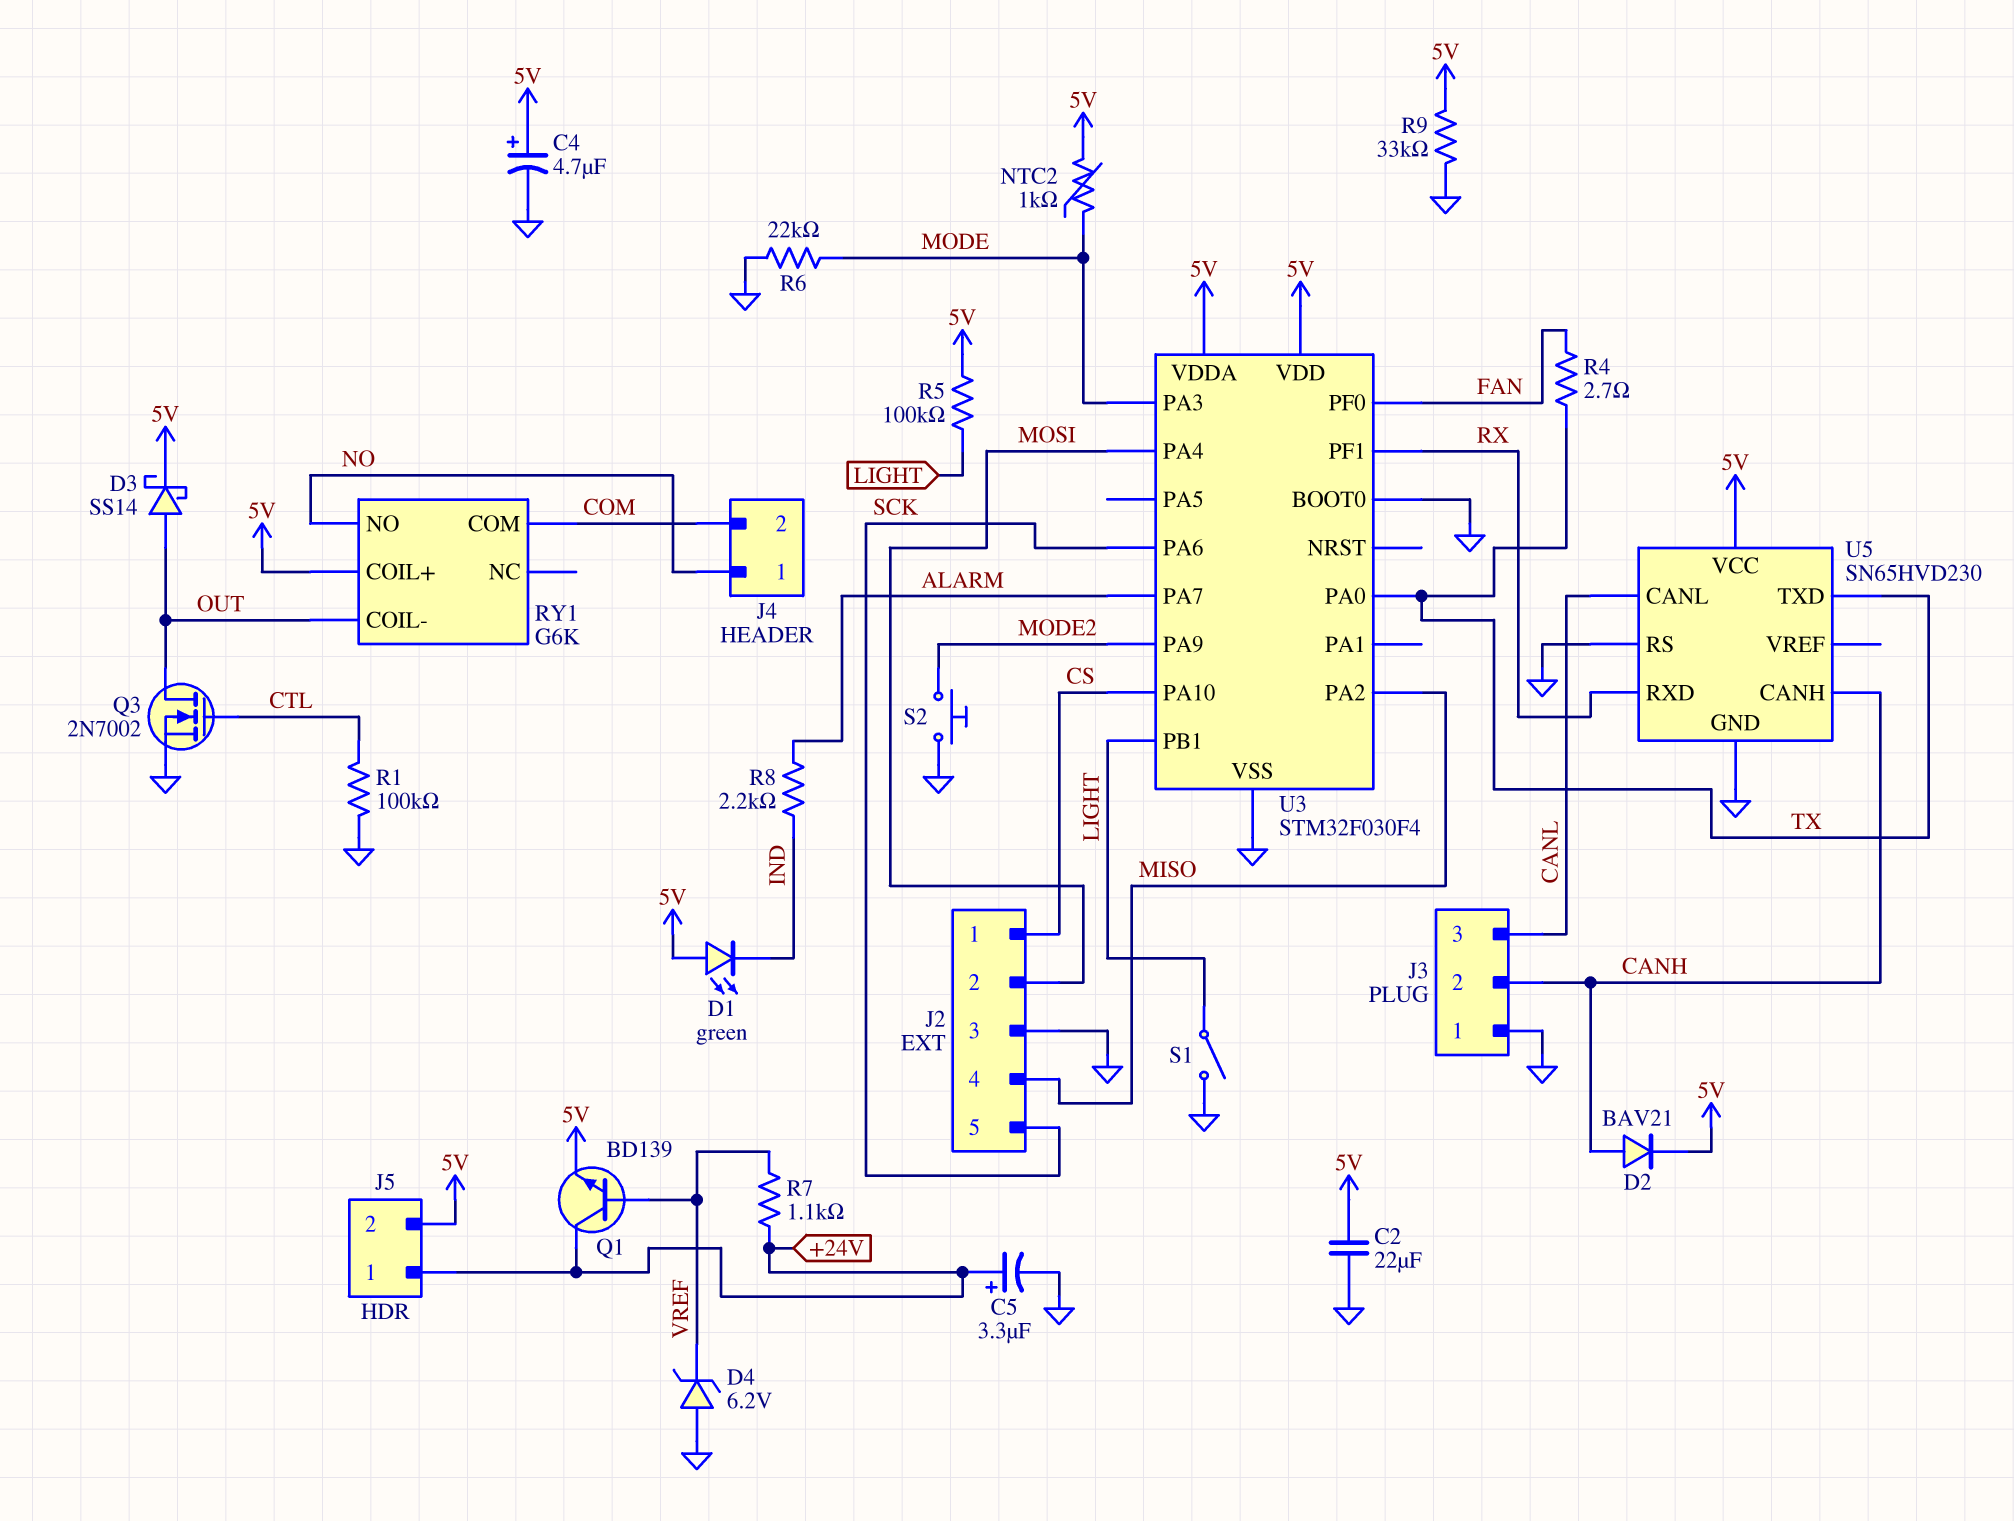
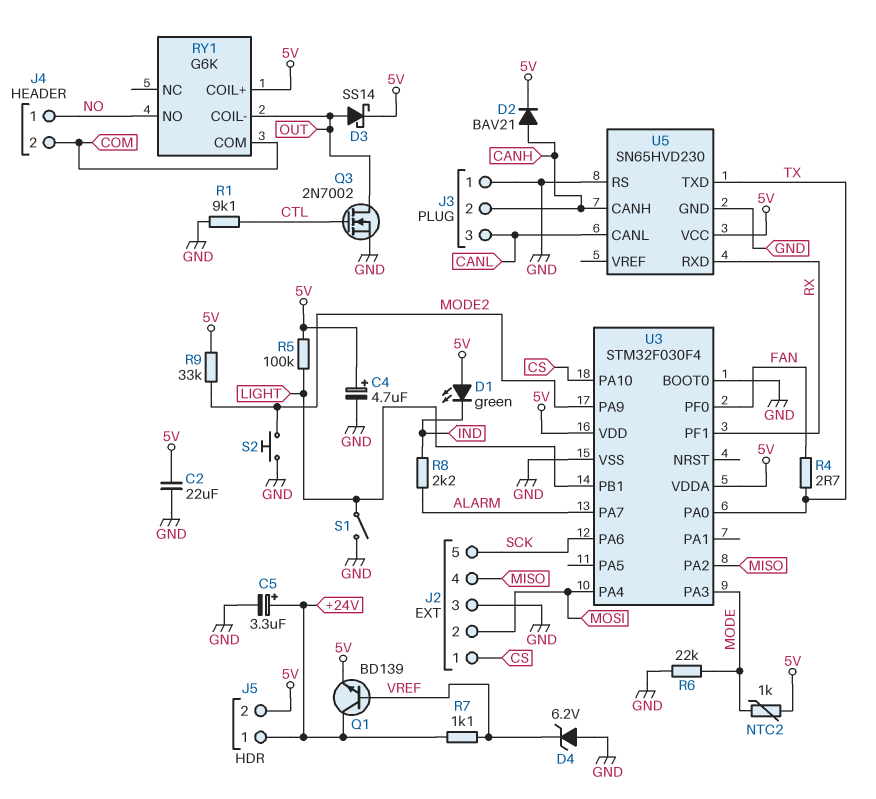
R1: 100k (CTL, GND) -> 9.1k (CTL, GND)
R9: 33k (5V, GND) -> 33k (5V, MODE2)

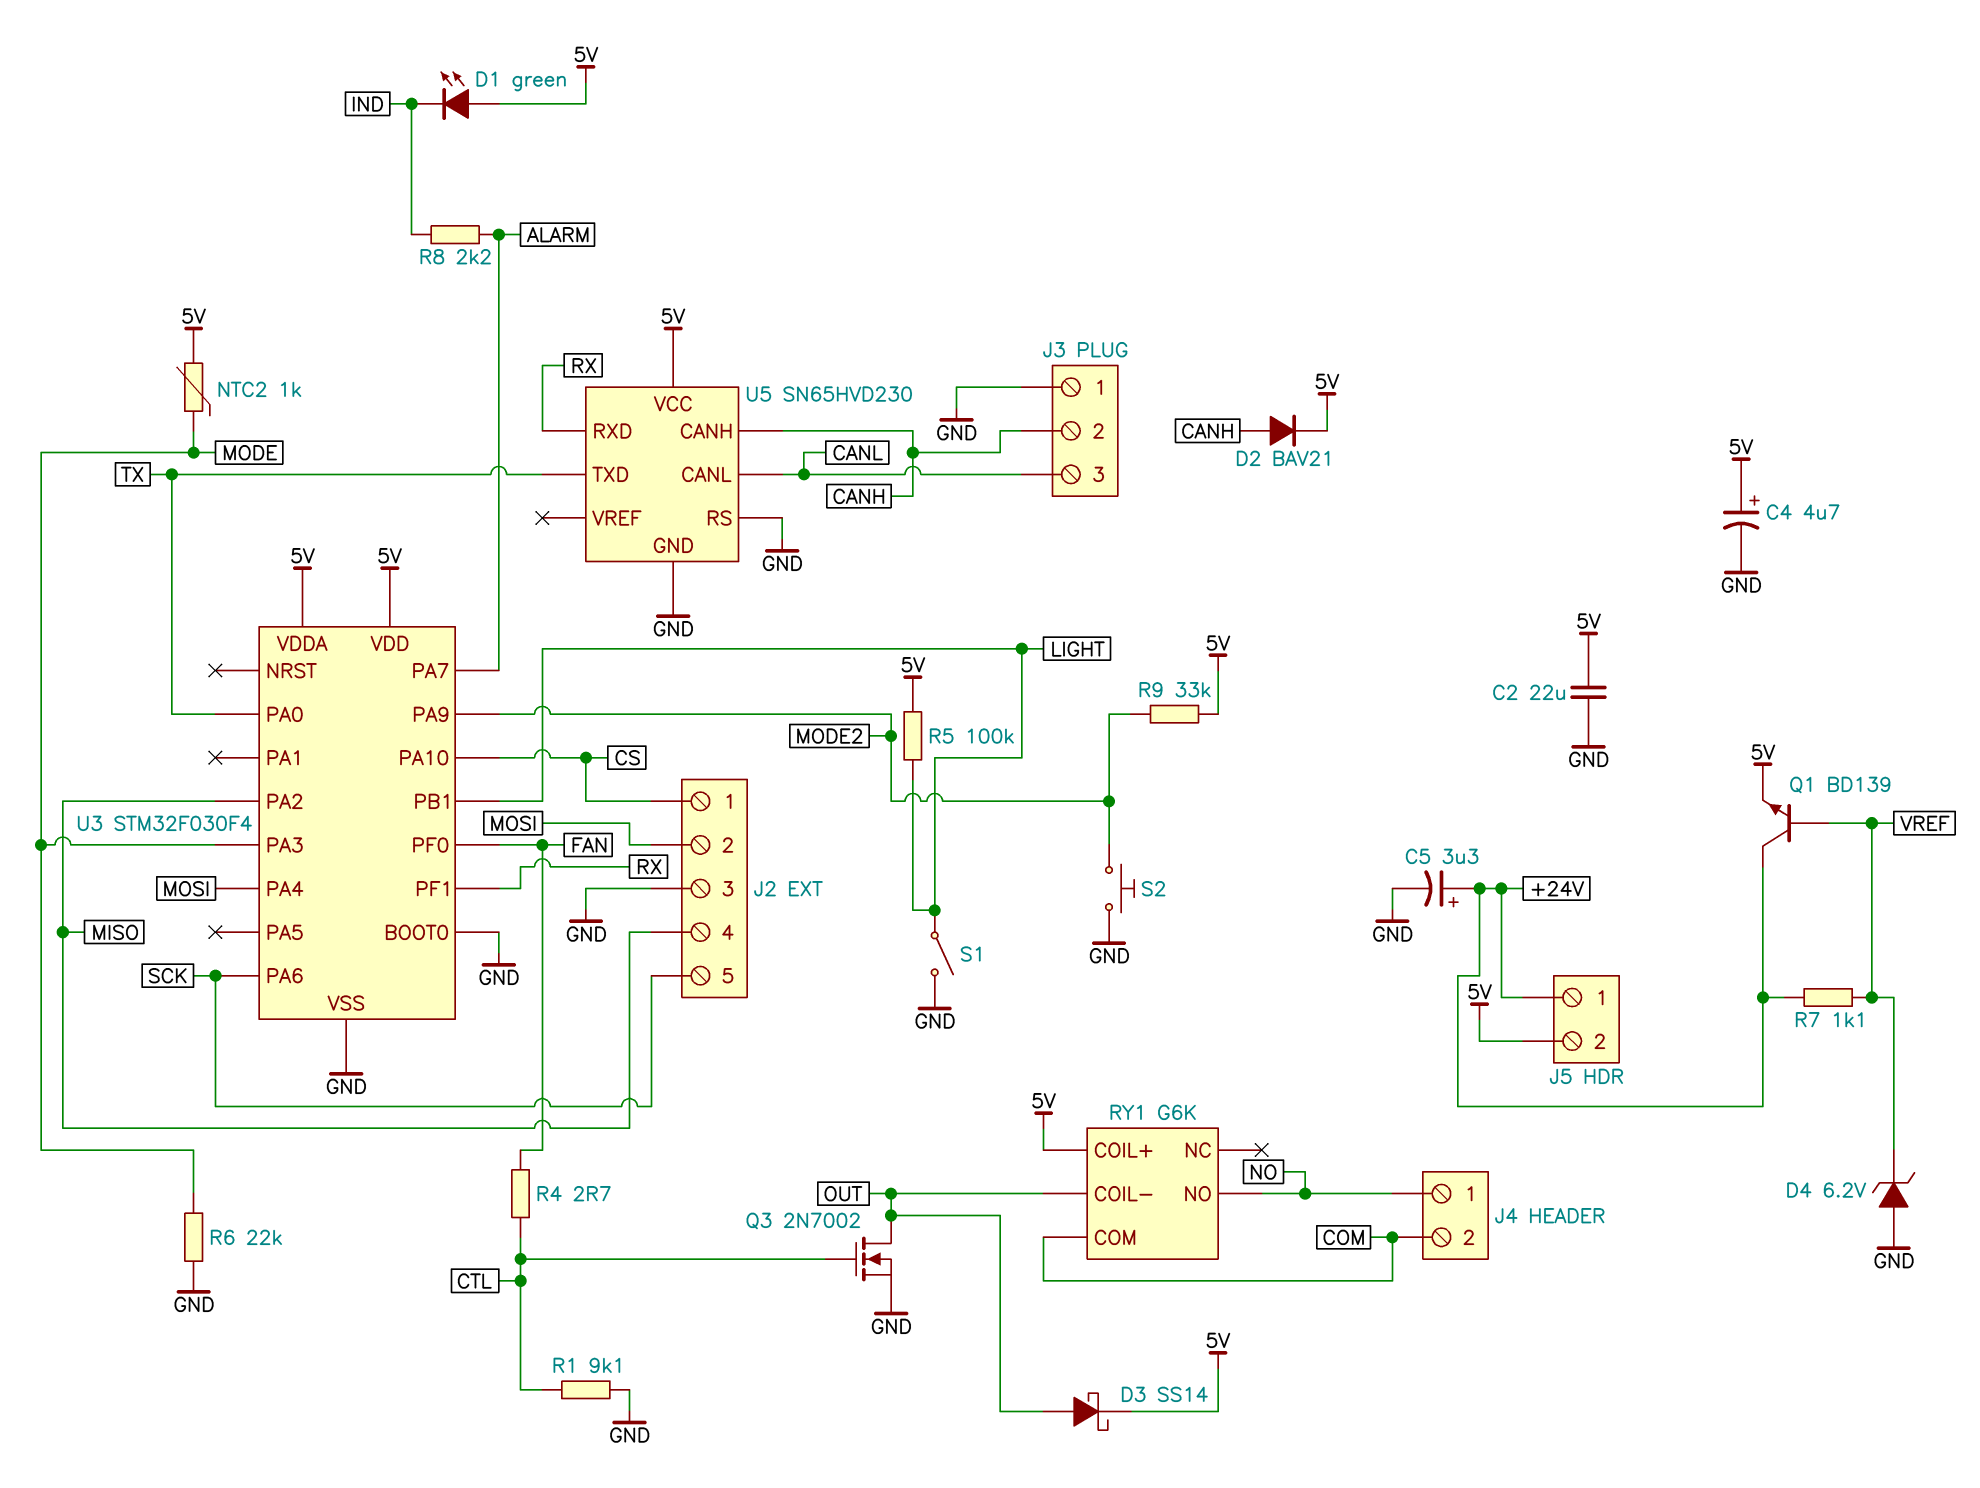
R4: 2.7 (FAN, TX) -> 2.7 (CTL, FAN)

